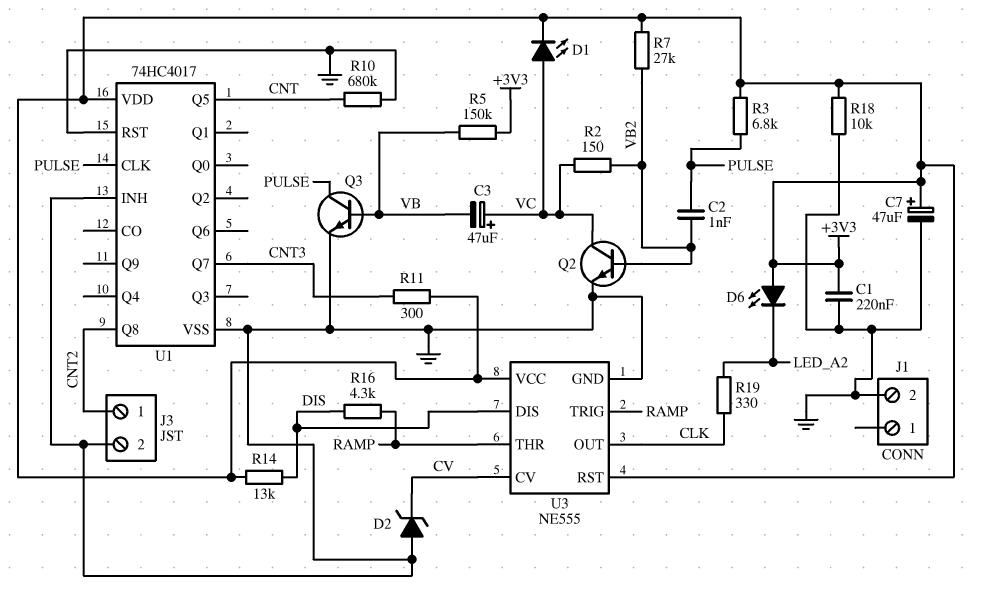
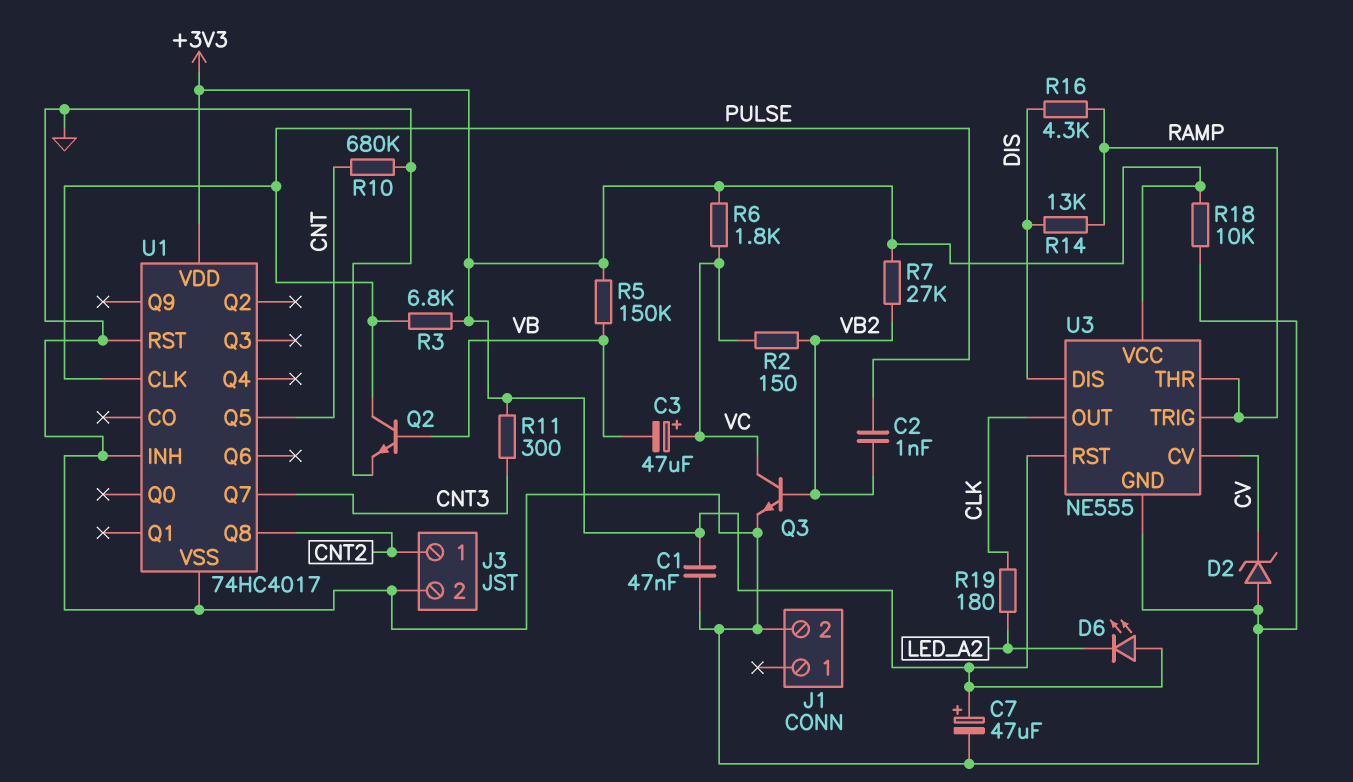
C1: 220nF (+3V3, GND) -> 47nF (+3V3, GND)
D1: LED (A VC, K +3V3) -> none
Q2: NPN (B VB2, C VC, E GND) -> NPN (B VB, C PULSE, E GND)
Q3: NPN (B VB, C PULSE, E GND) -> NPN (B VB2, C VC, E GND)
R6: none -> 1.8k (+3V3, VC)
R14: 13k (+3V3, DIS) -> 13k (DIS, RAMP)
R19: 330 (CLK, LED_A2) -> 180 (CLK, LED_A2)

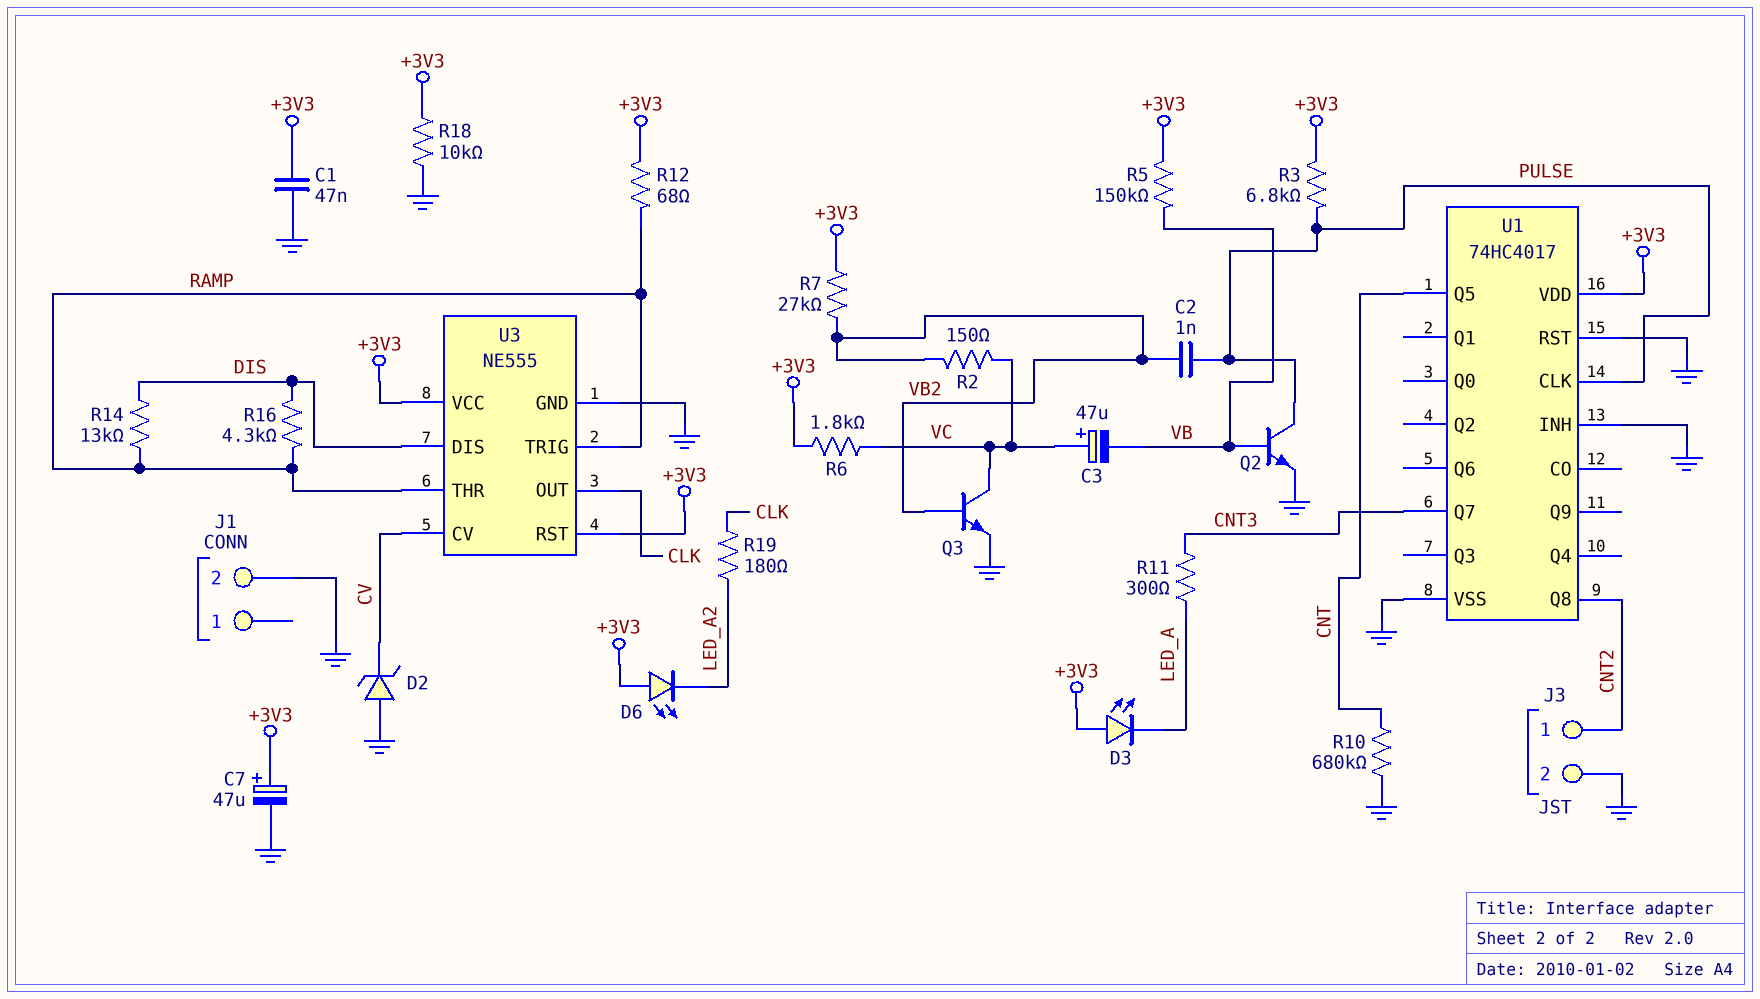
D3: none -> LED (A +3V3, K LED_A)
R11: 300 (+3V3, CNT3) -> 300 (CNT3, LED_A)
R12: none -> 68 (+3V3, RAMP)

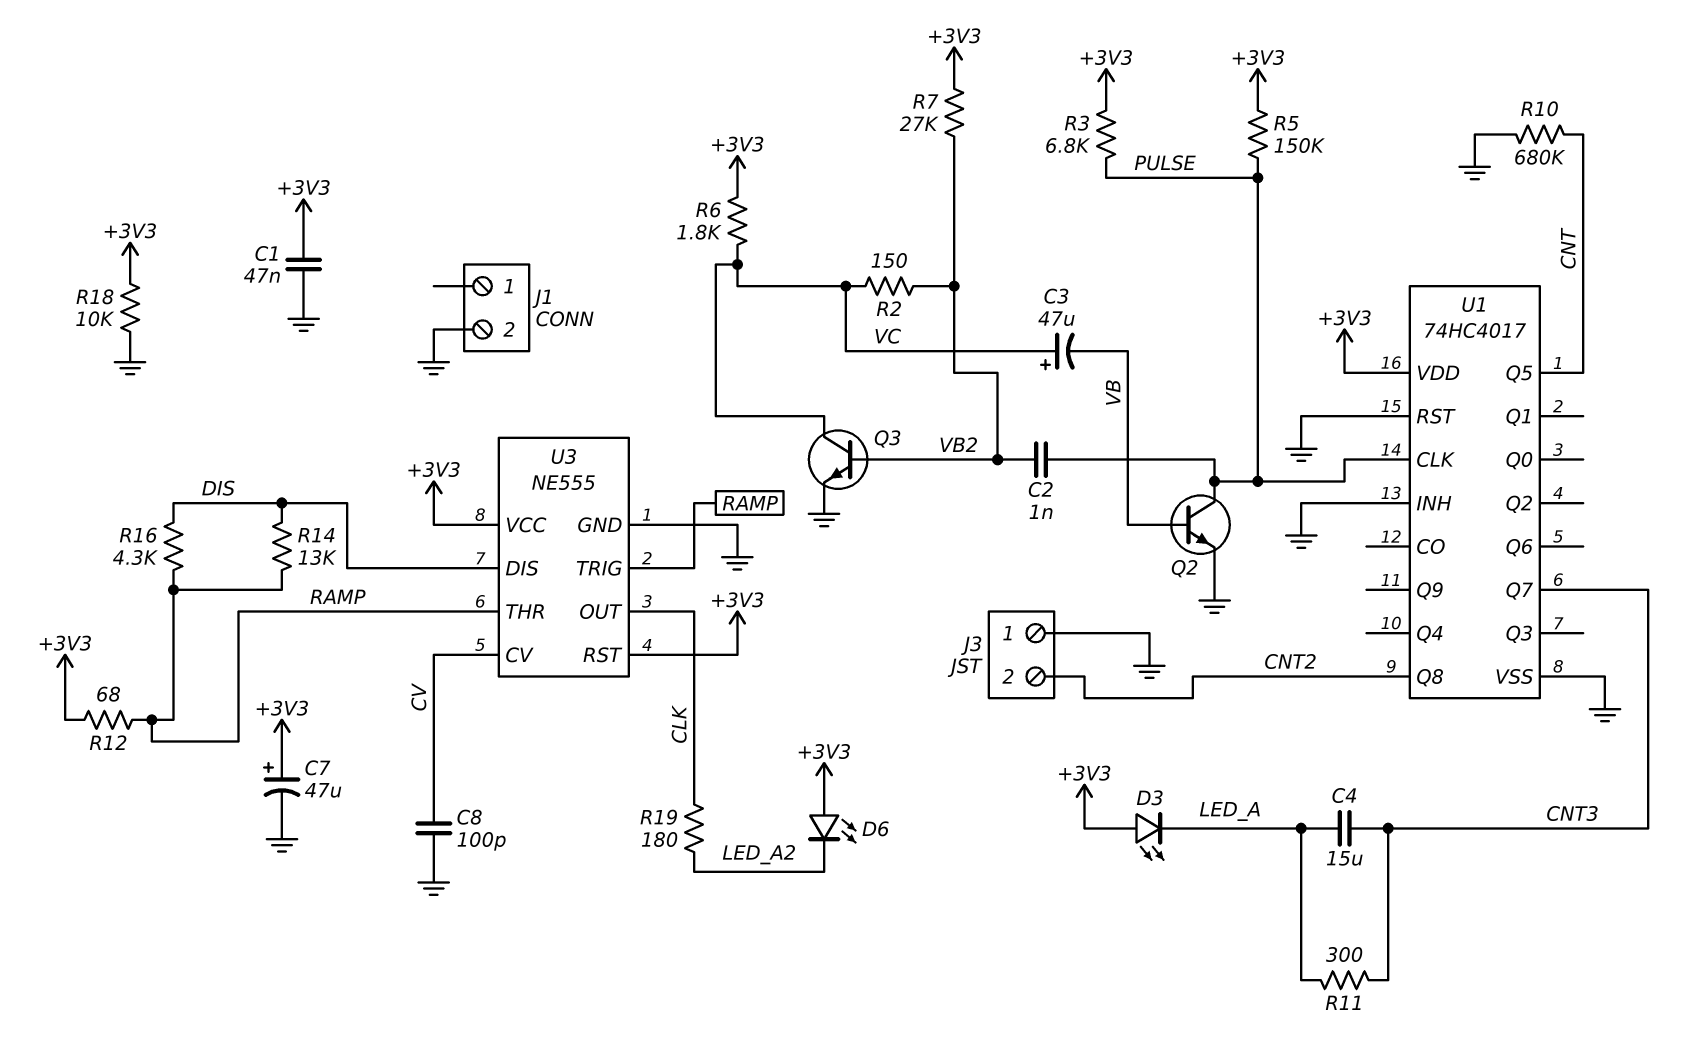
C4: none -> 15uF (CNT3, LED_A)
C8: none -> 100pF (CV, GND)
D2: zener (A GND, K CV) -> none
J3 pin 1: CNT2 -> GND
J3 pin 2: GND -> CNT2
R5: 150k (+3V3, VB) -> 150k (+3V3, PULSE)

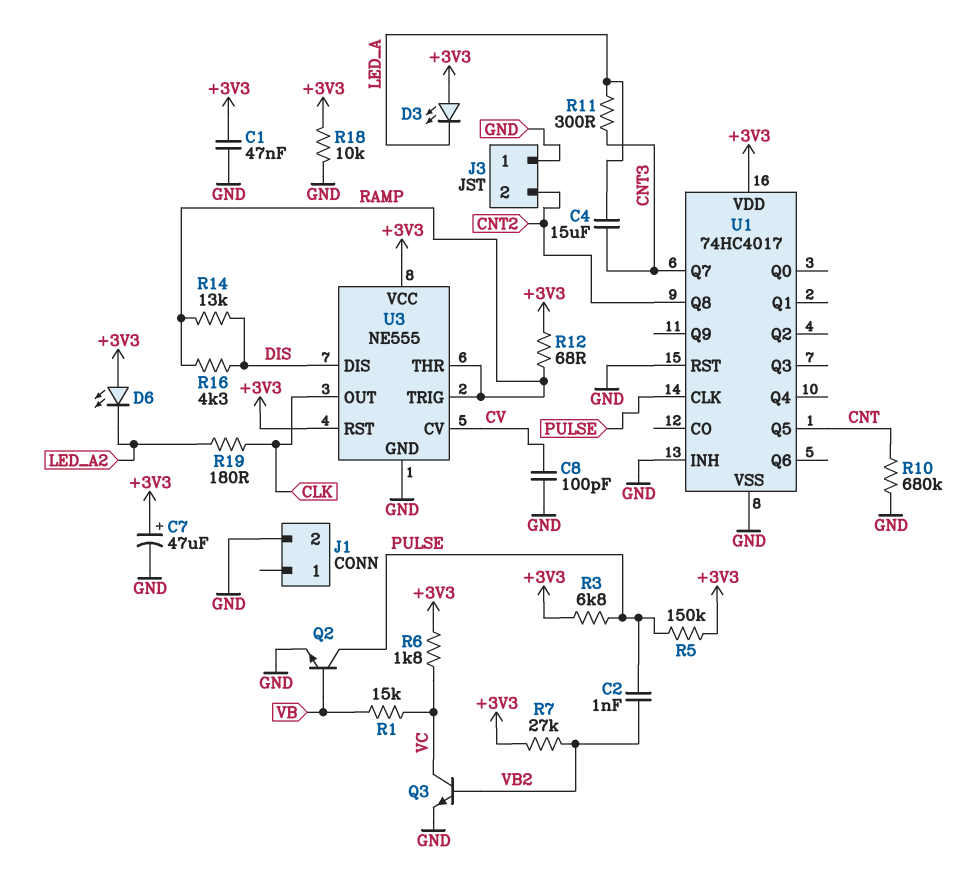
C3: 47uF (plus VC, minus VB) -> none
R1: none -> 15k (VB, VC)
R2: 150 (VB2, VC) -> none

